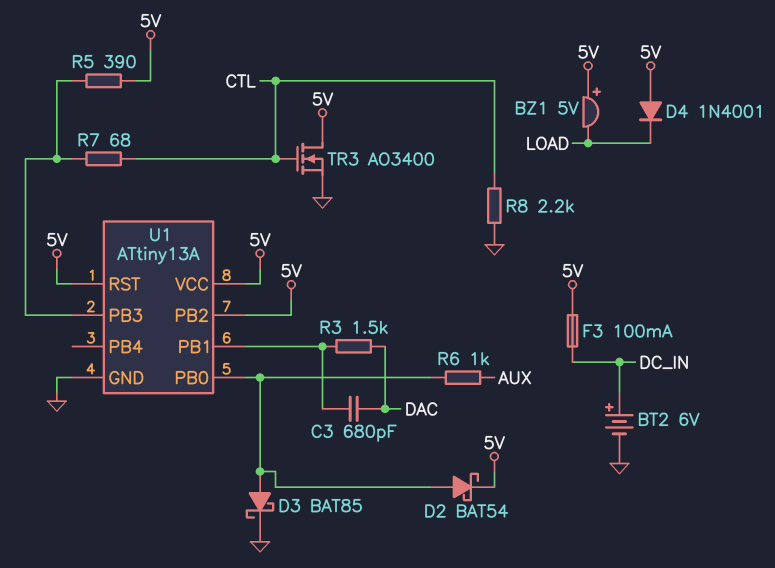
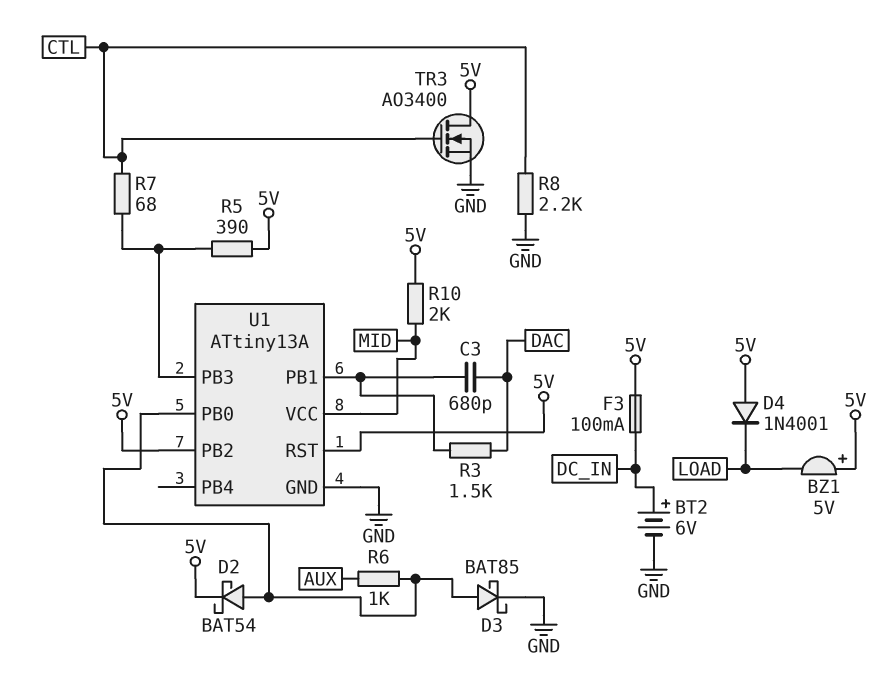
R10: none -> 2k (5V, MID)
U1 pin VCC: 5V -> MID

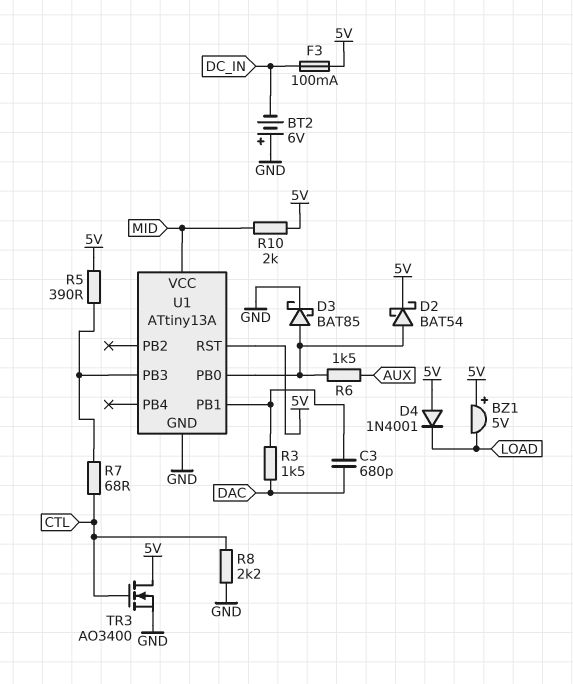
BT2: 6V (plus DC_IN, minus GND) -> 6V (plus GND, minus DC_IN)
R6: 1k (AUX, U1/PB0) -> 1.5k (AUX, U1/PB0)
U1 pin PB2: 5V -> none

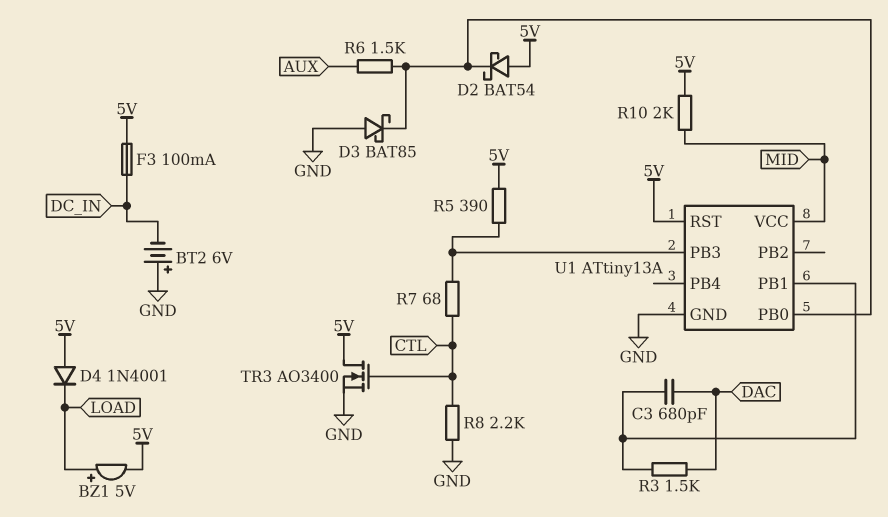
BZ1: buzzer 5V (plus 5V, minus LOAD) -> buzzer 5V (plus LOAD, minus 5V)
D2: schottky BAT54 (A U1/PB0, K 5V) -> schottky BAT54 (A 5V, K U1/PB0)
D3: schottky BAT85 (A U1/PB0, K GND) -> schottky BAT85 (A GND, K U1/PB0)

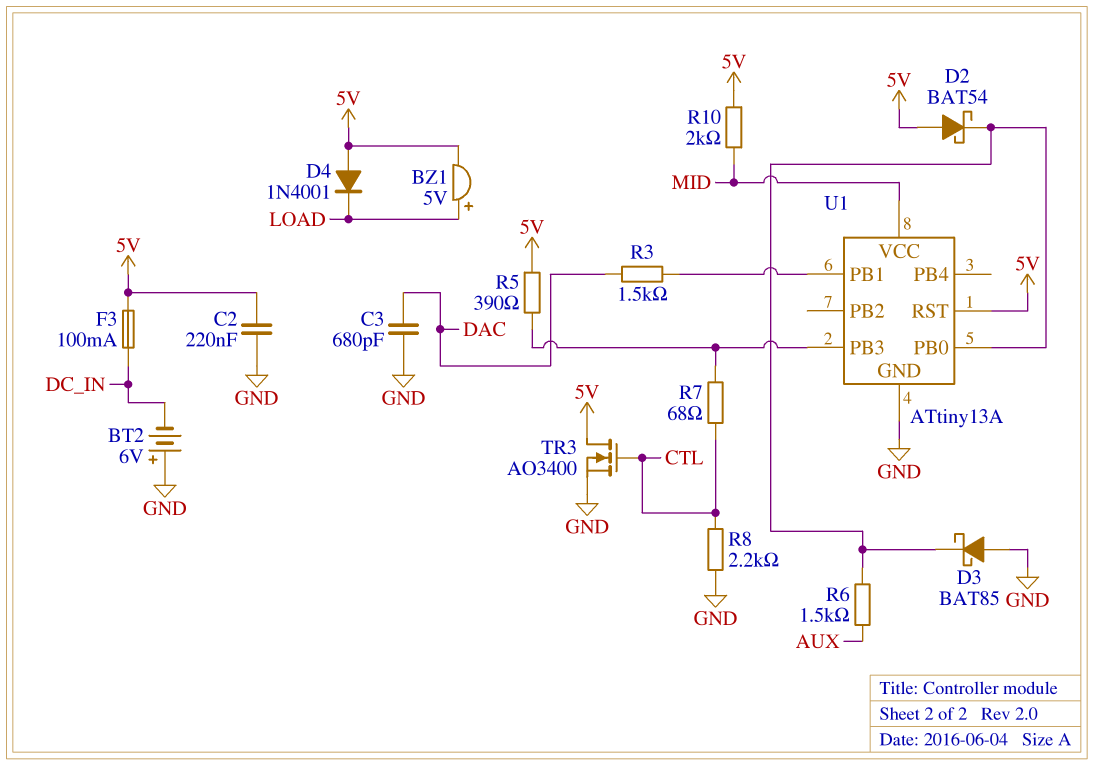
C2: none -> 220nF (5V, GND)
C3: 680pF (DAC, U1/PB1) -> 680pF (DAC, GND)

